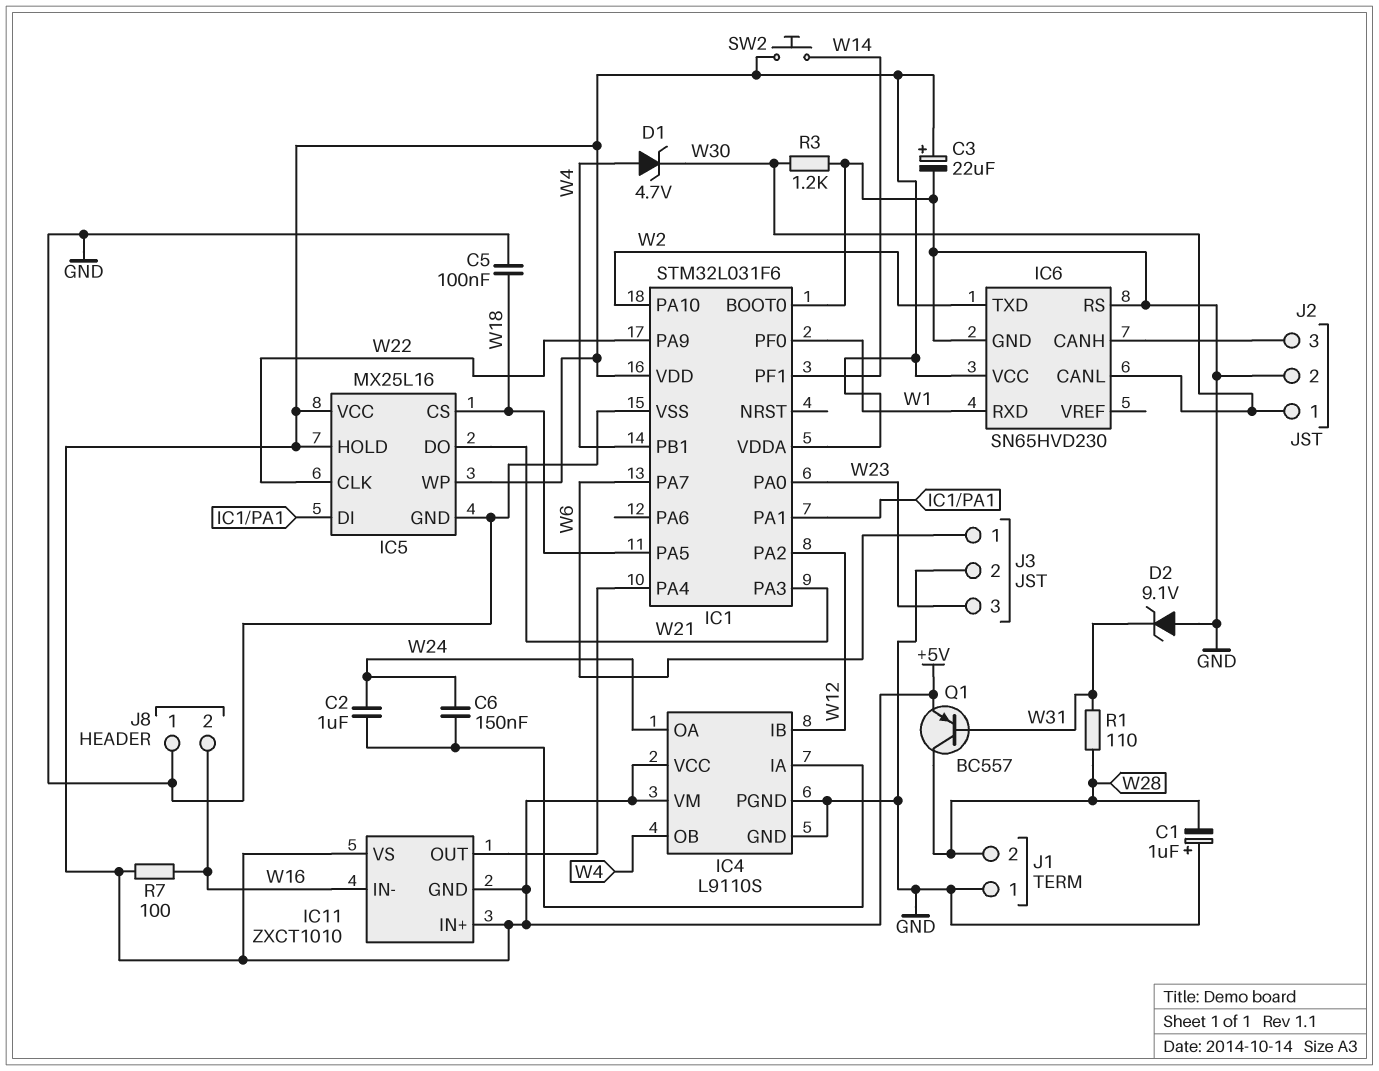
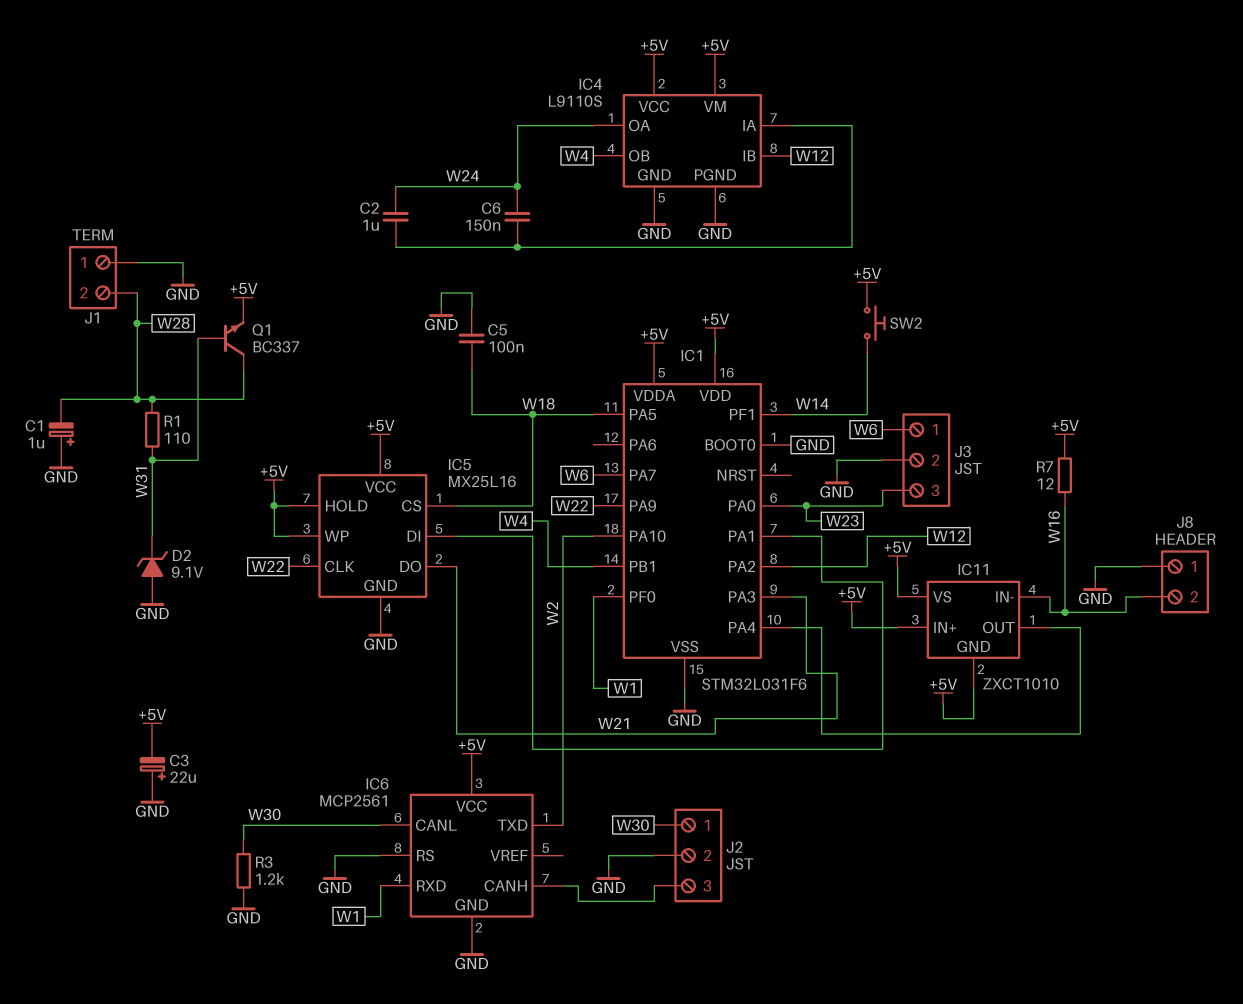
C3: 22uF (plus +5V, minus GND) -> 22uF (plus GND, minus +5V)
D1: zener 4.7V (A W4, K W30) -> none
IC6: SN65HVD230 -> MCP2561
Q1: PNP BC557 (B W31, C W28, E +5V) -> NPN BC337 (B W31, C W28, E +5V)
R7: 100 (+5V, W16) -> 12 (+5V, W16)

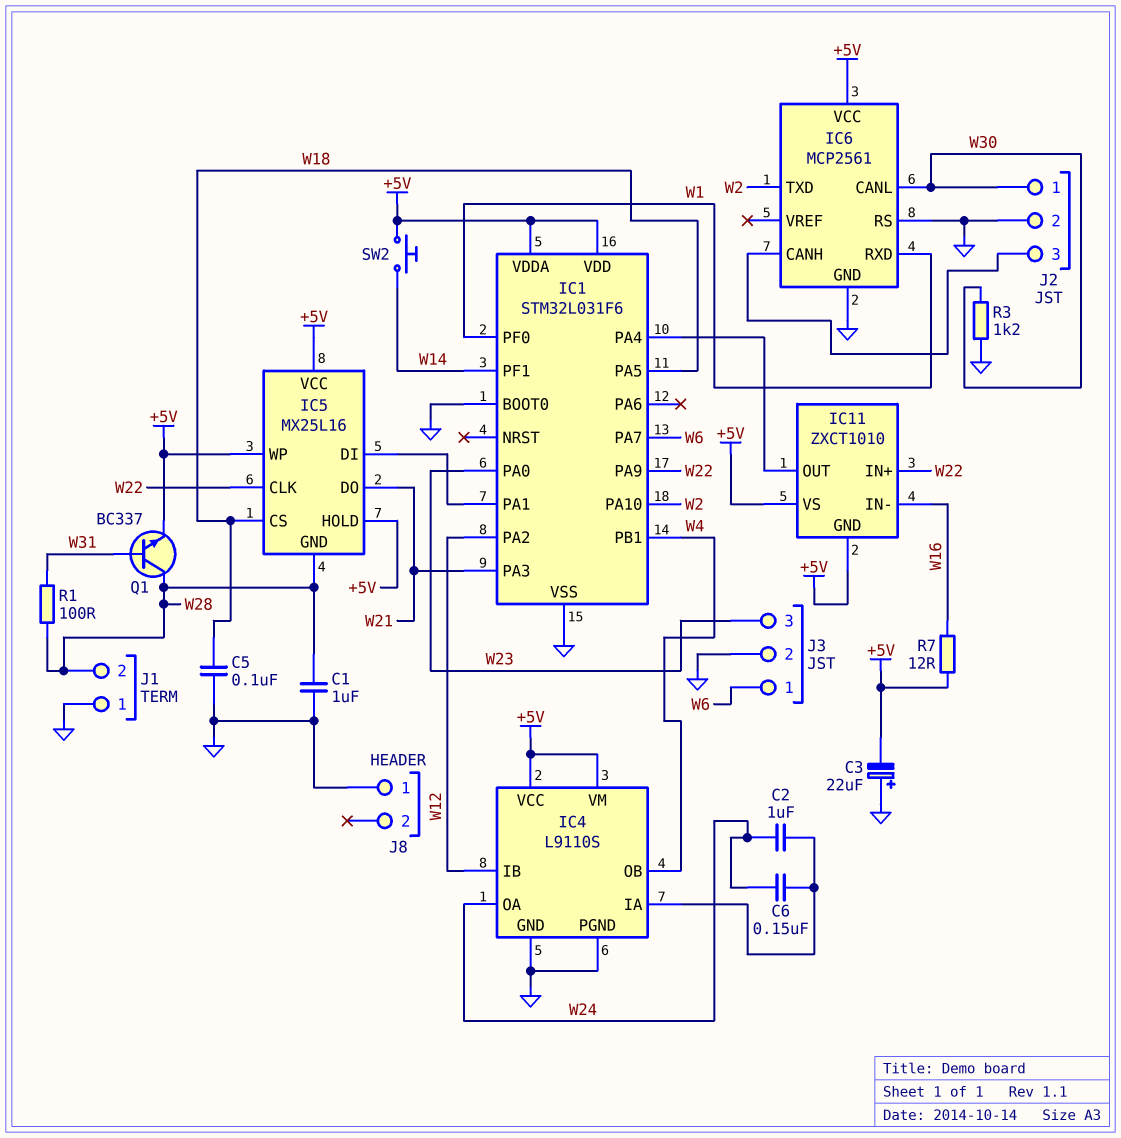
C1: 1uF (plus GND, minus W28) -> 1uF (GND, W28)
D2: zener 9.1V (A GND, K W31) -> none
IC5 pin GND: GND -> W28
IC11 pin IN+: +5V -> W22
J8 pin 2: W16 -> none
R1: 110 (W28, W31) -> 100 (W28, W31)

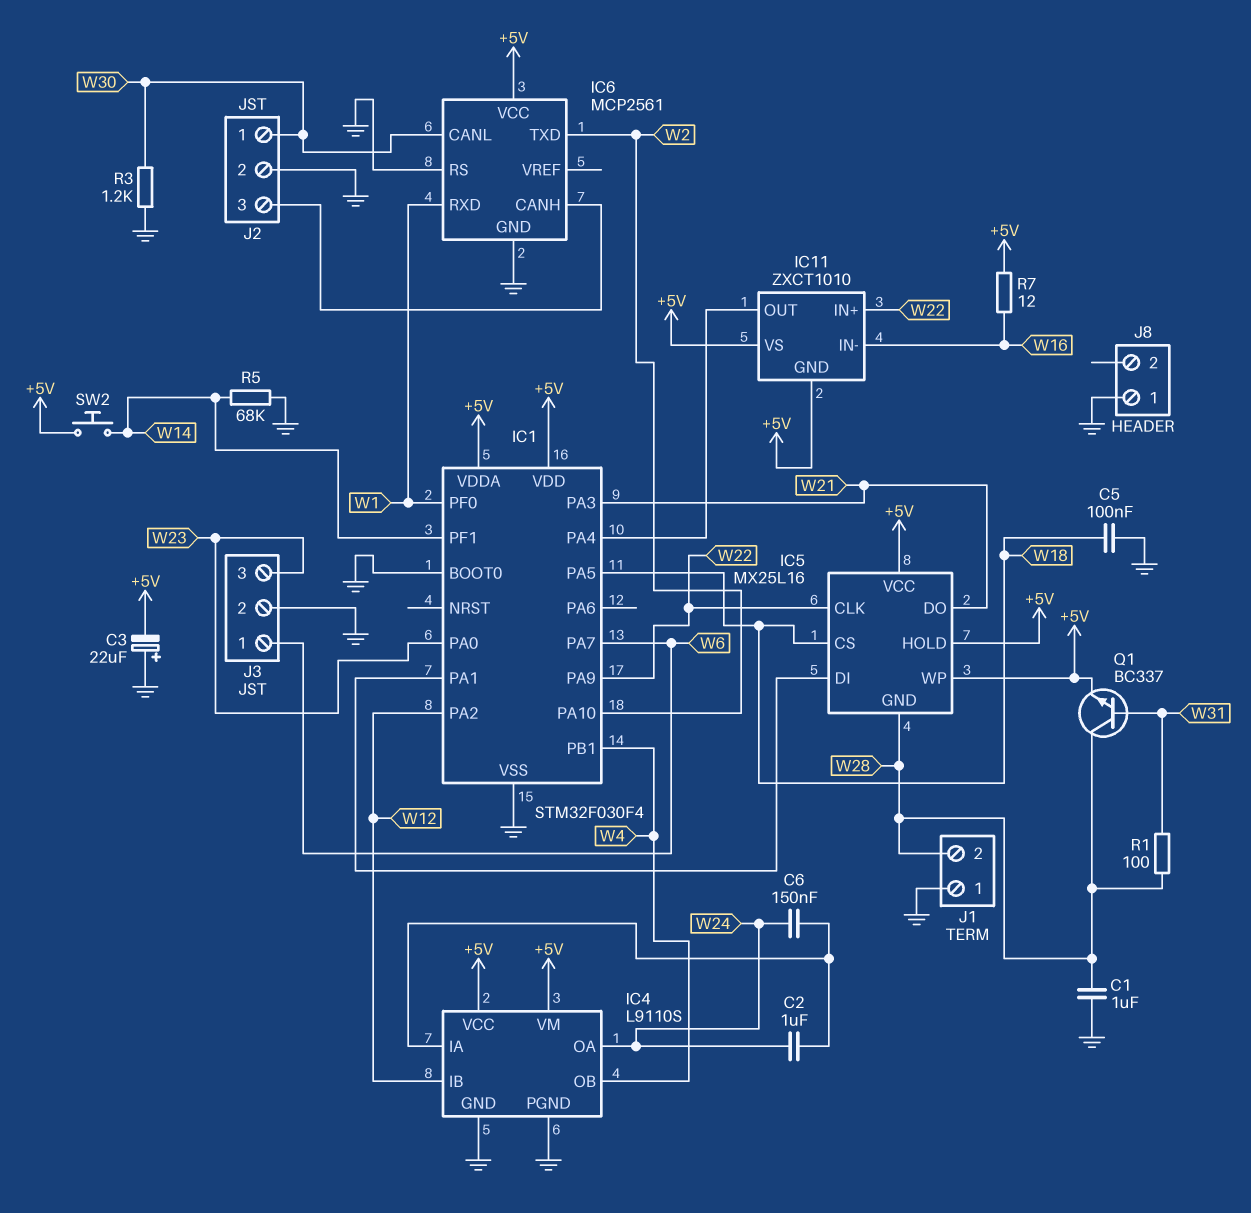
IC1: STM32L031F6 -> STM32F030F4
R5: none -> 68k (GND, W14)

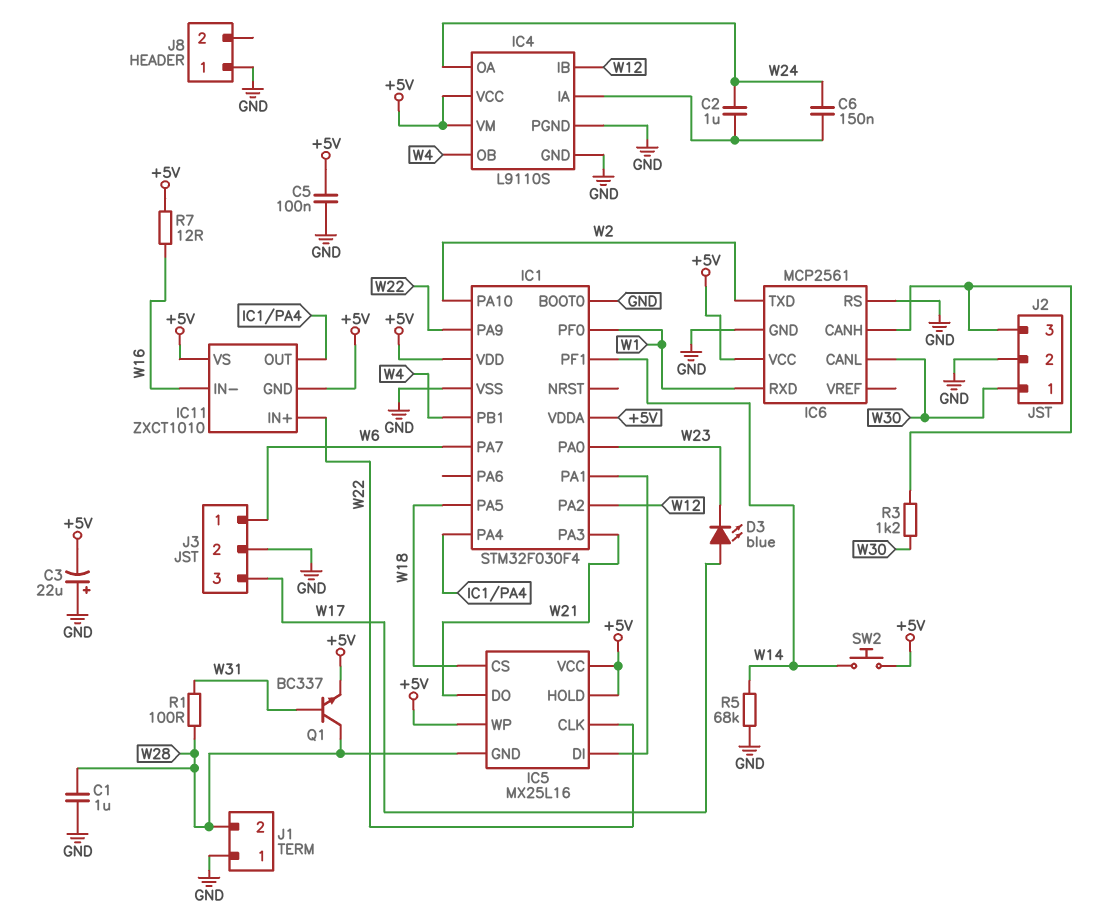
C5: 100nF (GND, W18) -> 100nF (+5V, GND)
D3: none -> LED blue (A W17, K W23)
J3 pin 3: W23 -> W17
R3: 1.2k (GND, W30) -> 1.2k (IC6/CANH, W30)

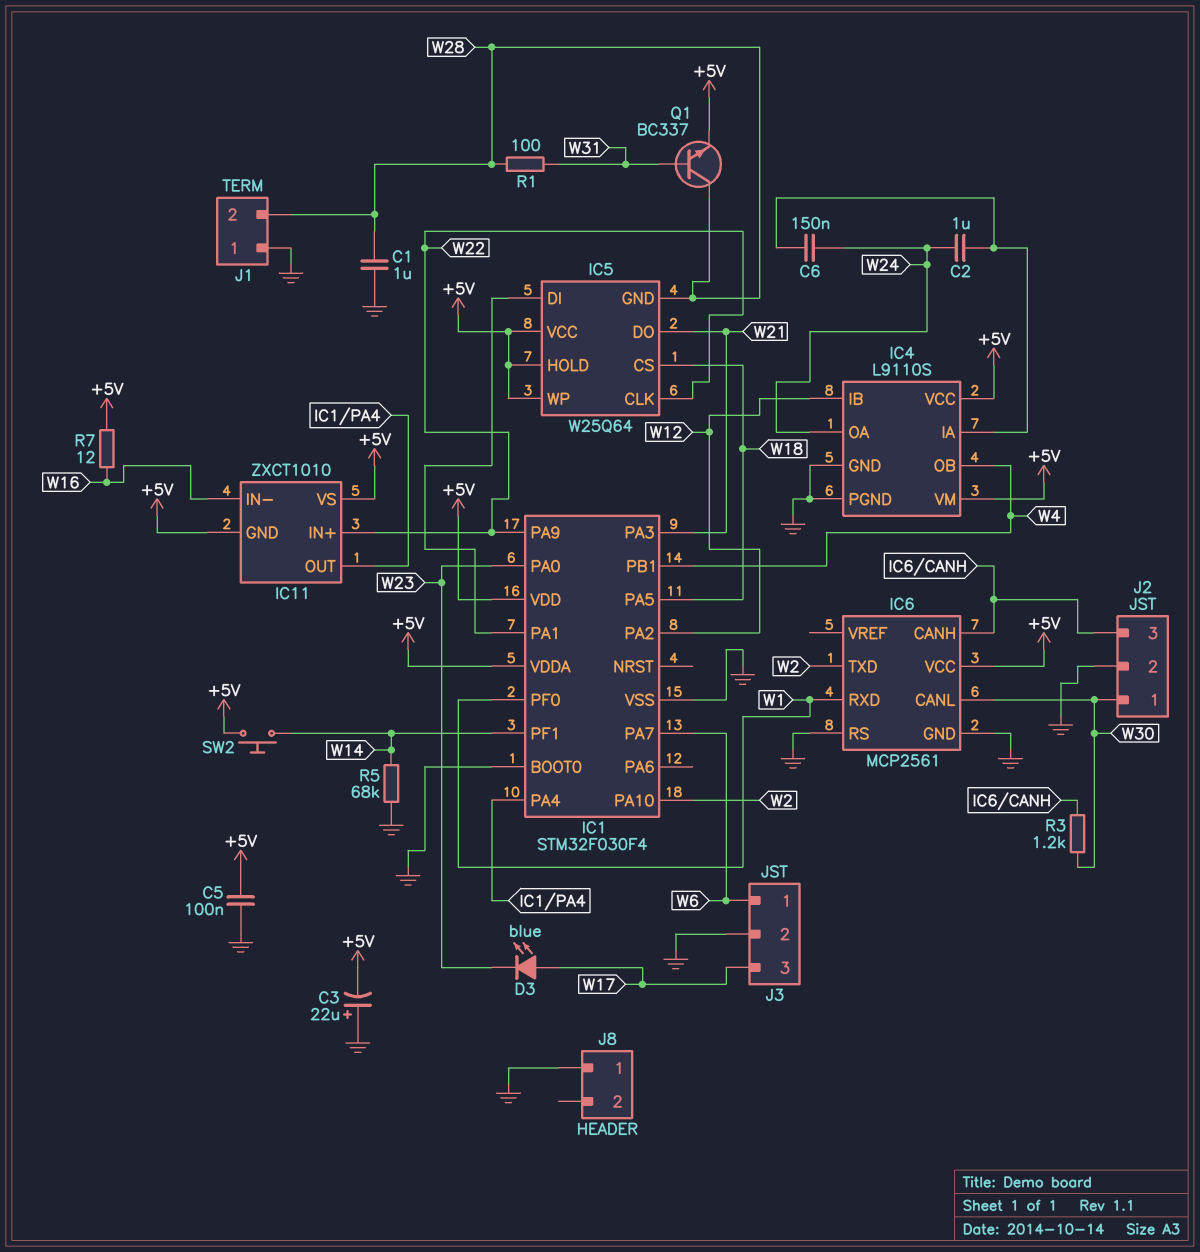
IC5: MX25L16 -> W25Q64

